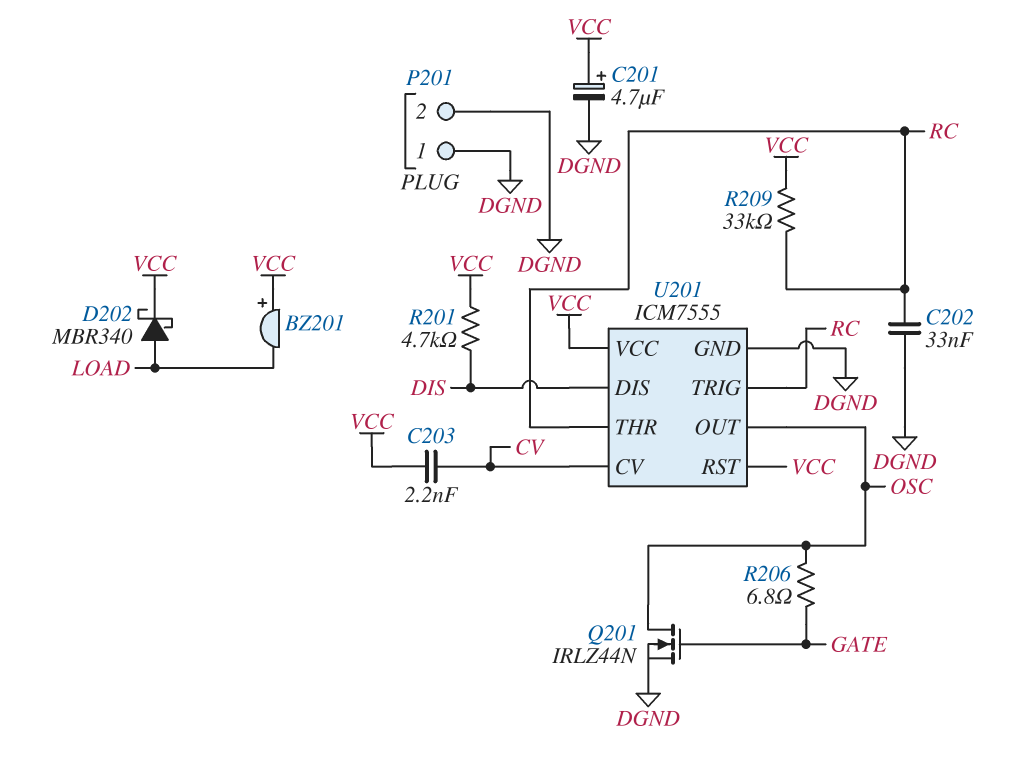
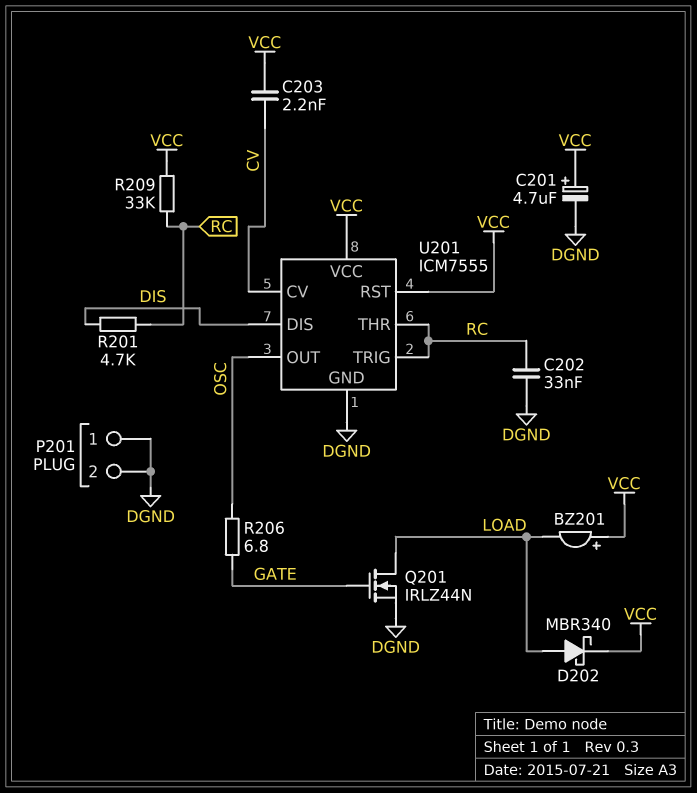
Q201: NMOS IRLZ44N (G GATE, D OSC, S DGND) -> NMOS IRLZ44N (G GATE, D LOAD, S DGND)
R201: 4.7k (DIS, VCC) -> 4.7k (DIS, RC)

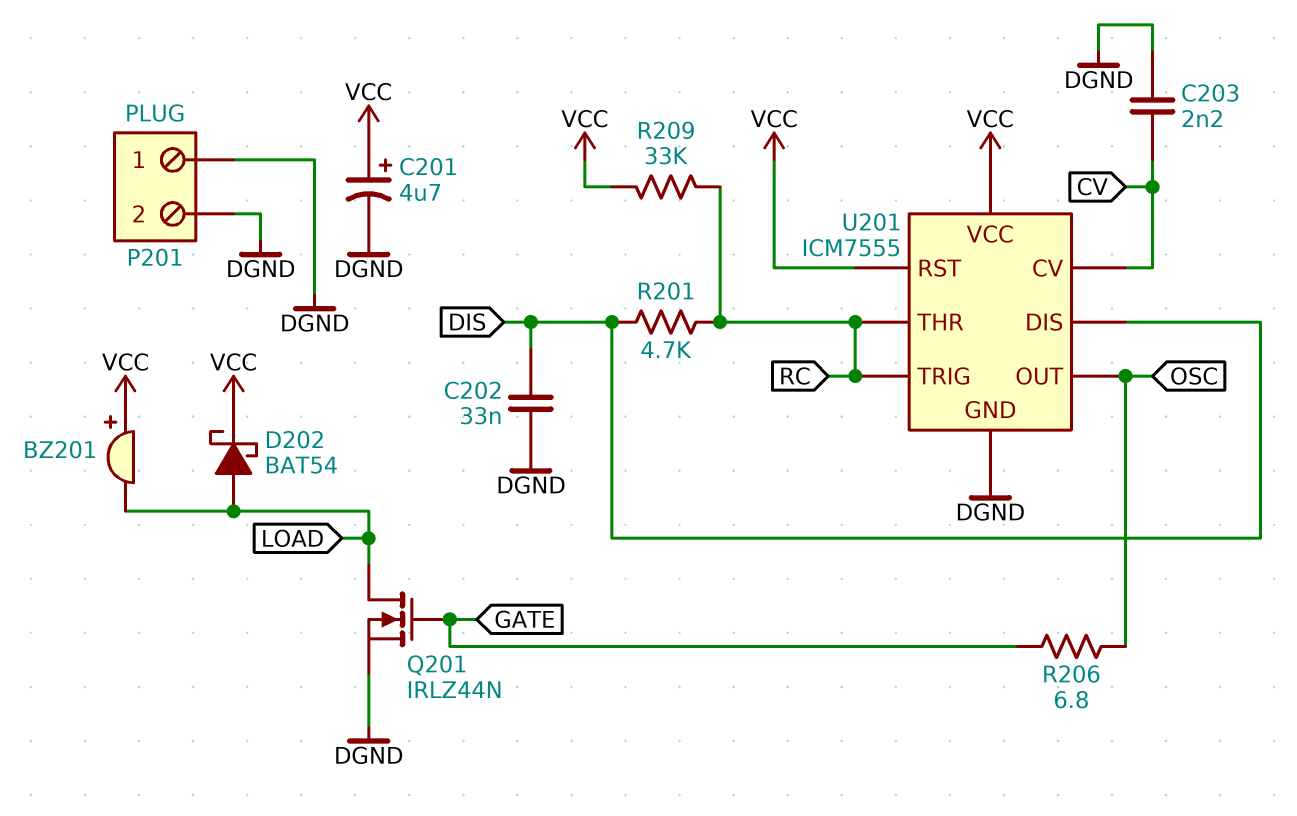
C202: 33nF (DGND, RC) -> 33nF (DGND, DIS)
C203: 2.2nF (CV, VCC) -> 2.2nF (CV, DGND)
D202: schottky MBR340 (A LOAD, K VCC) -> schottky BAT54 (A LOAD, K VCC)

